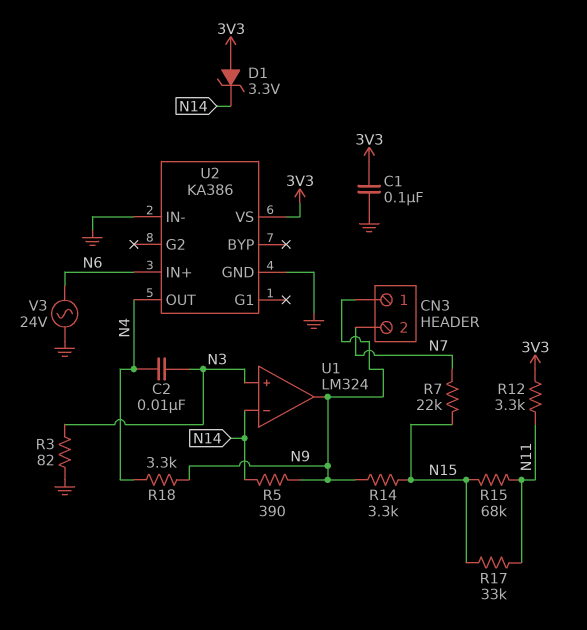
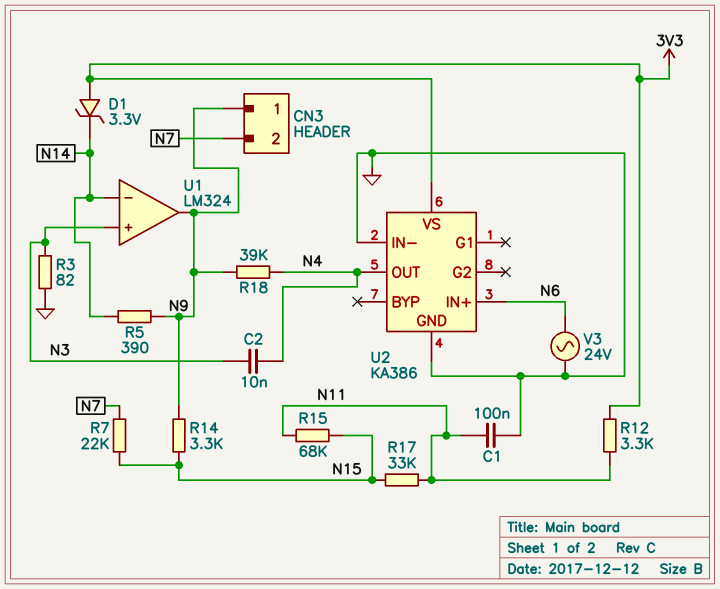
C1: 100nF (3V3, GND) -> 100nF (GND, N11)
R18: 3.3k (N4, N9) -> 39k (N4, N9)

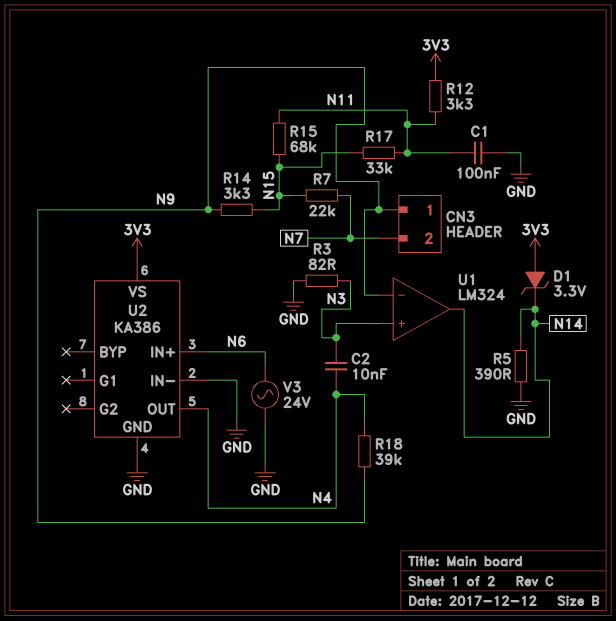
R5: 390 (N9, N14) -> 390 (GND, N14)
U1 pin in-: N14 -> N9
U1 pin out: N9 -> N14

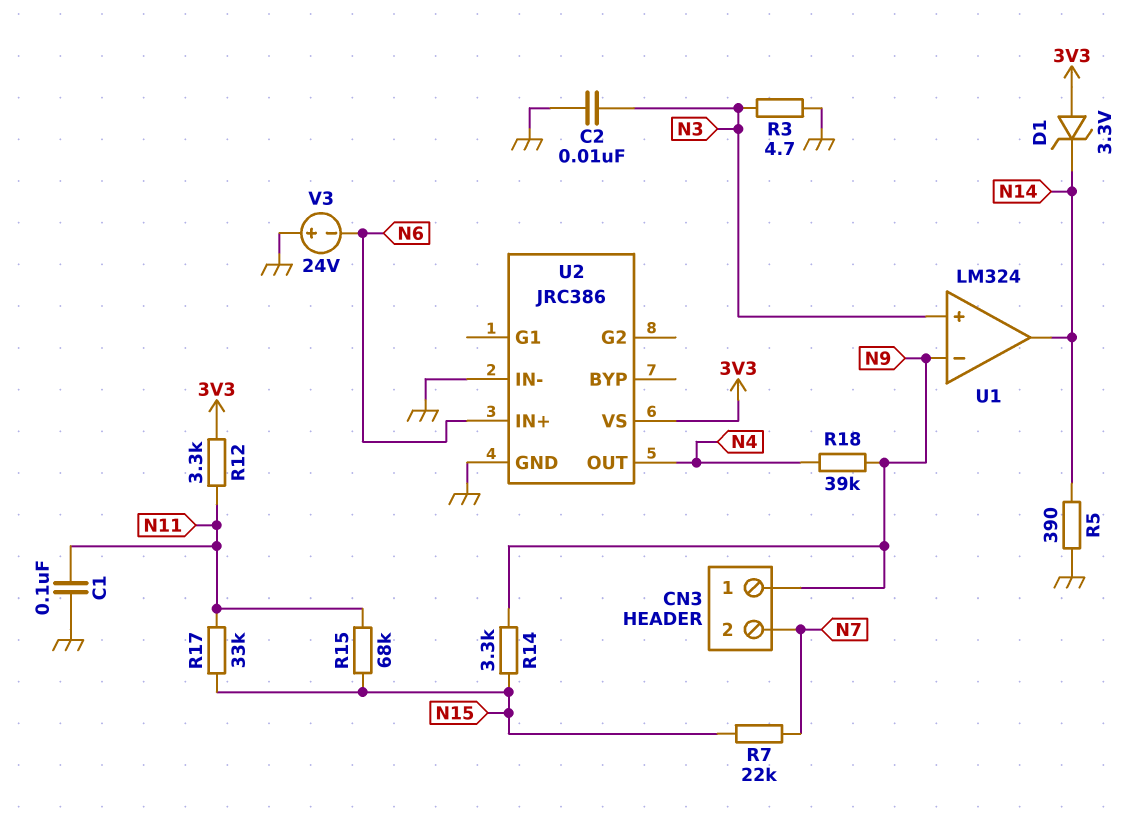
C2: 10nF (N3, N4) -> 10nF (GND, N3)
R3: 82 (GND, N3) -> 4.7 (GND, N3)
U2: KA386 -> JRC386
V3: AC 24V (GND, N6) -> 24V (plus GND, minus N6)

